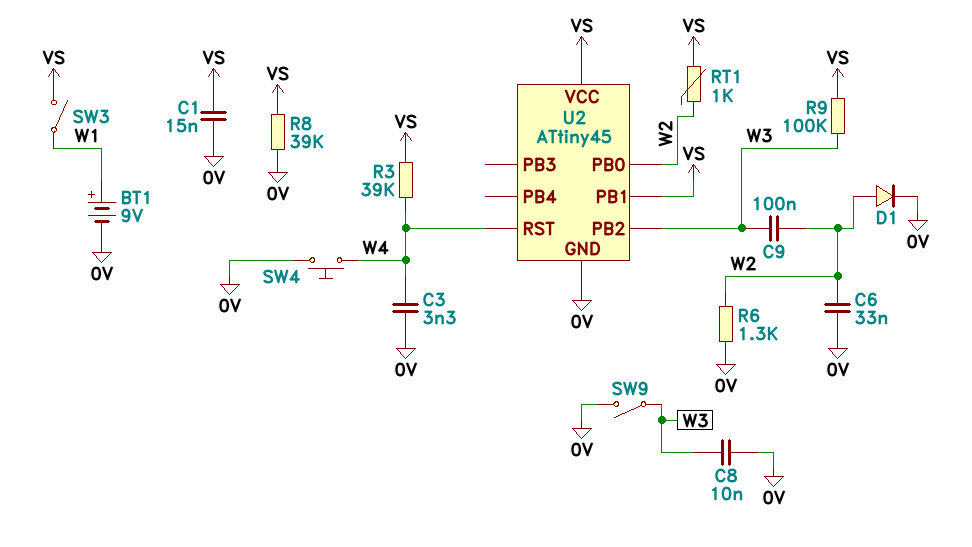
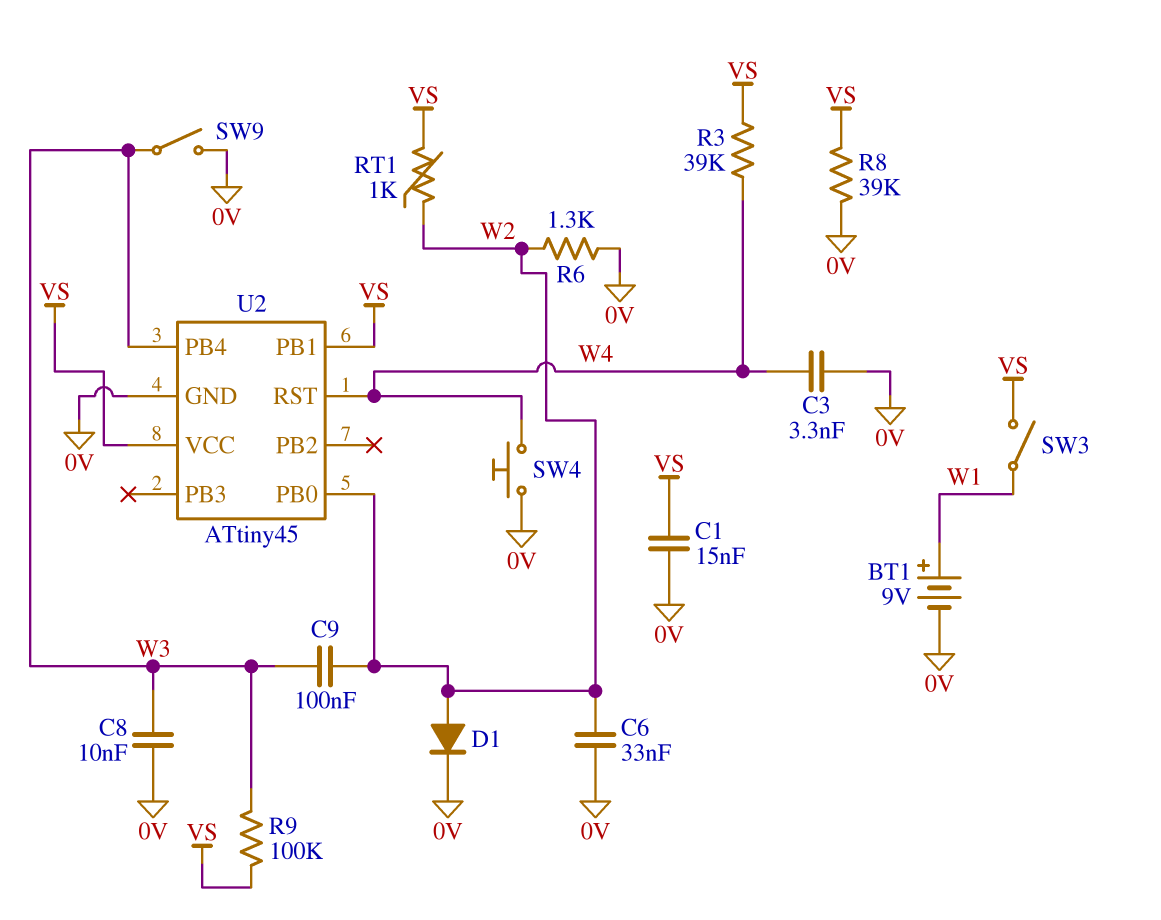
U2 pin PB2: W3 -> none
U2 pin PB4: none -> W3

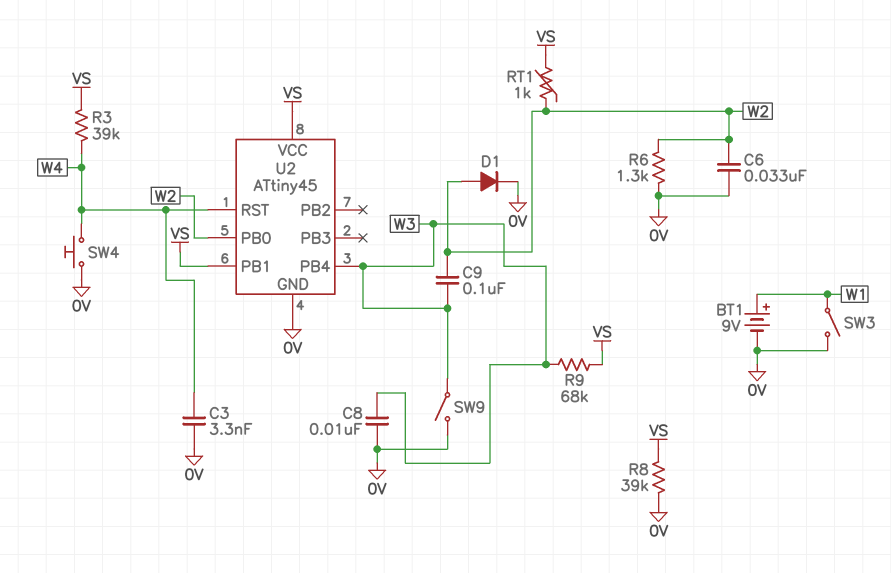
C1: 15nF (0V, VS) -> none
R9: 100k (VS, W3) -> 68k (VS, W3)
SW3: switch (VS, W1) -> switch (0V, W1)

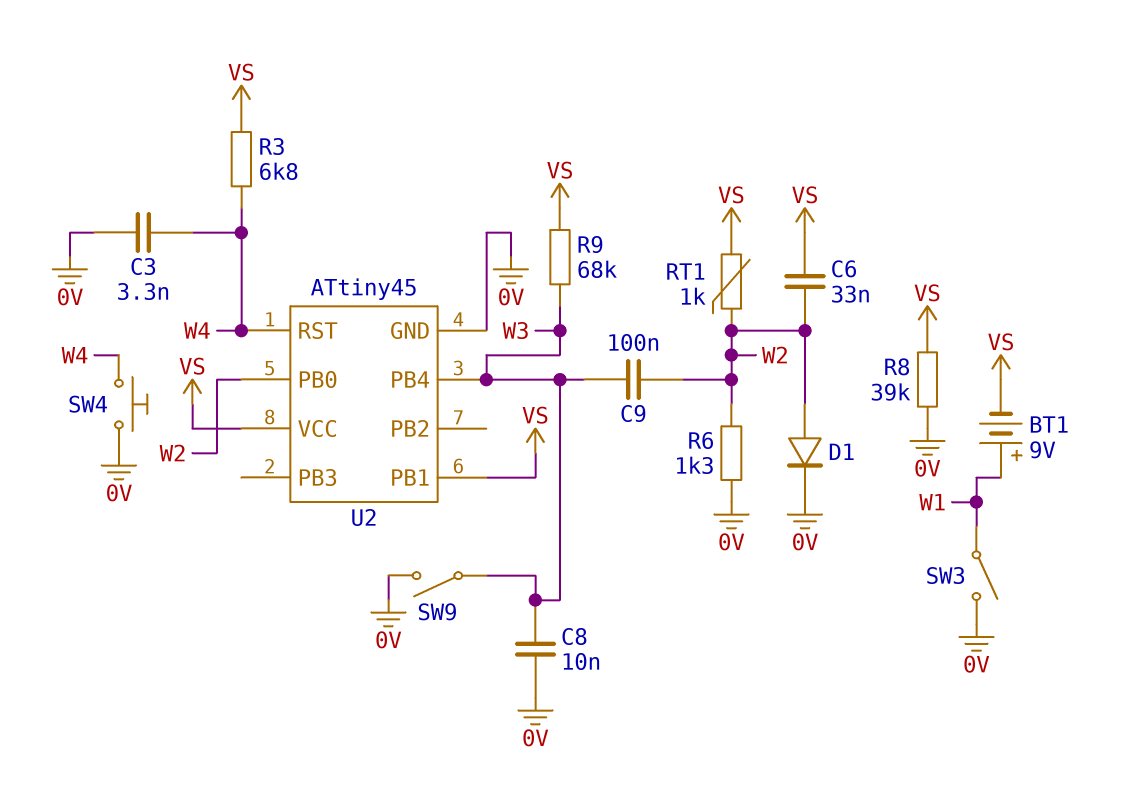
BT1: 9V (plus W1, minus 0V) -> 9V (plus W1, minus VS)
C6: 33nF (0V, W2) -> 33nF (VS, W2)
R3: 39k (VS, W4) -> 6.8k (VS, W4)

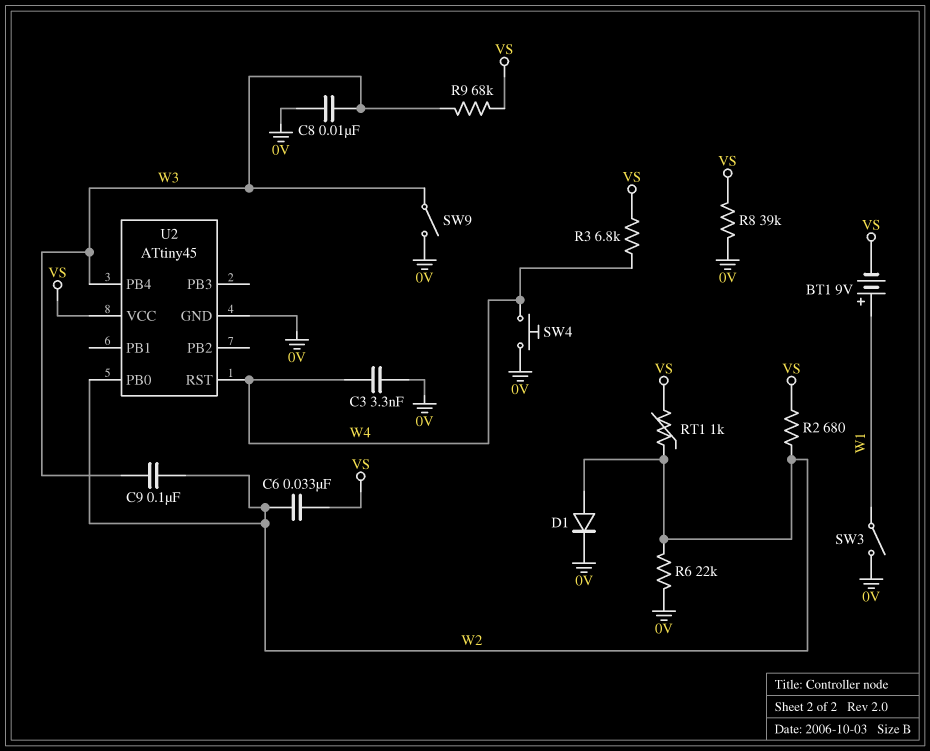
R2: none -> 680 (VS, W2)
R6: 1.3k (0V, W2) -> 22k (0V, W2)
U2 pin PB1: VS -> none

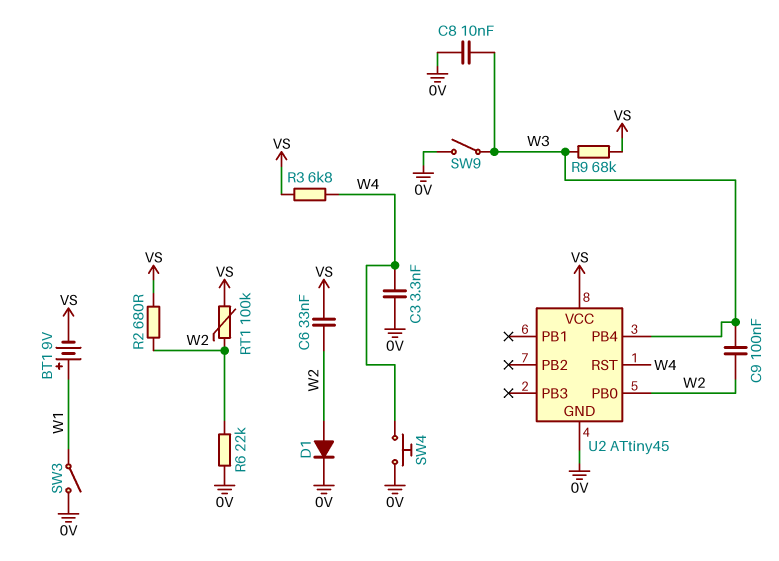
R8: 39k (0V, VS) -> none
RT1: 1k (VS, W2) -> 100k (VS, W2)

